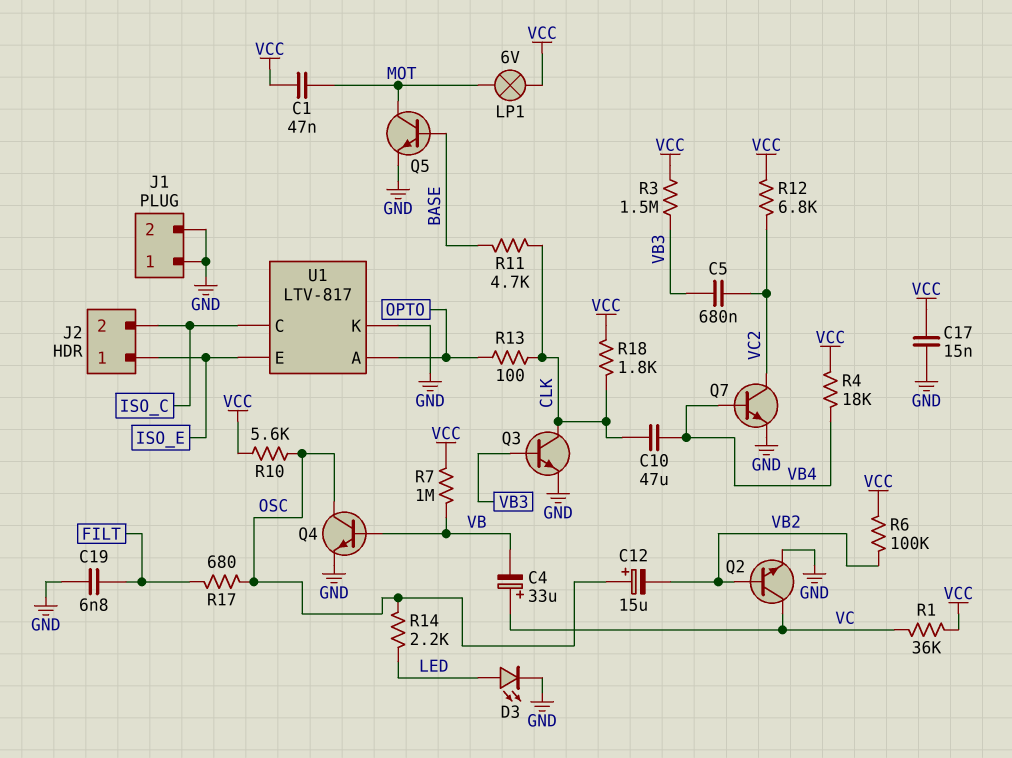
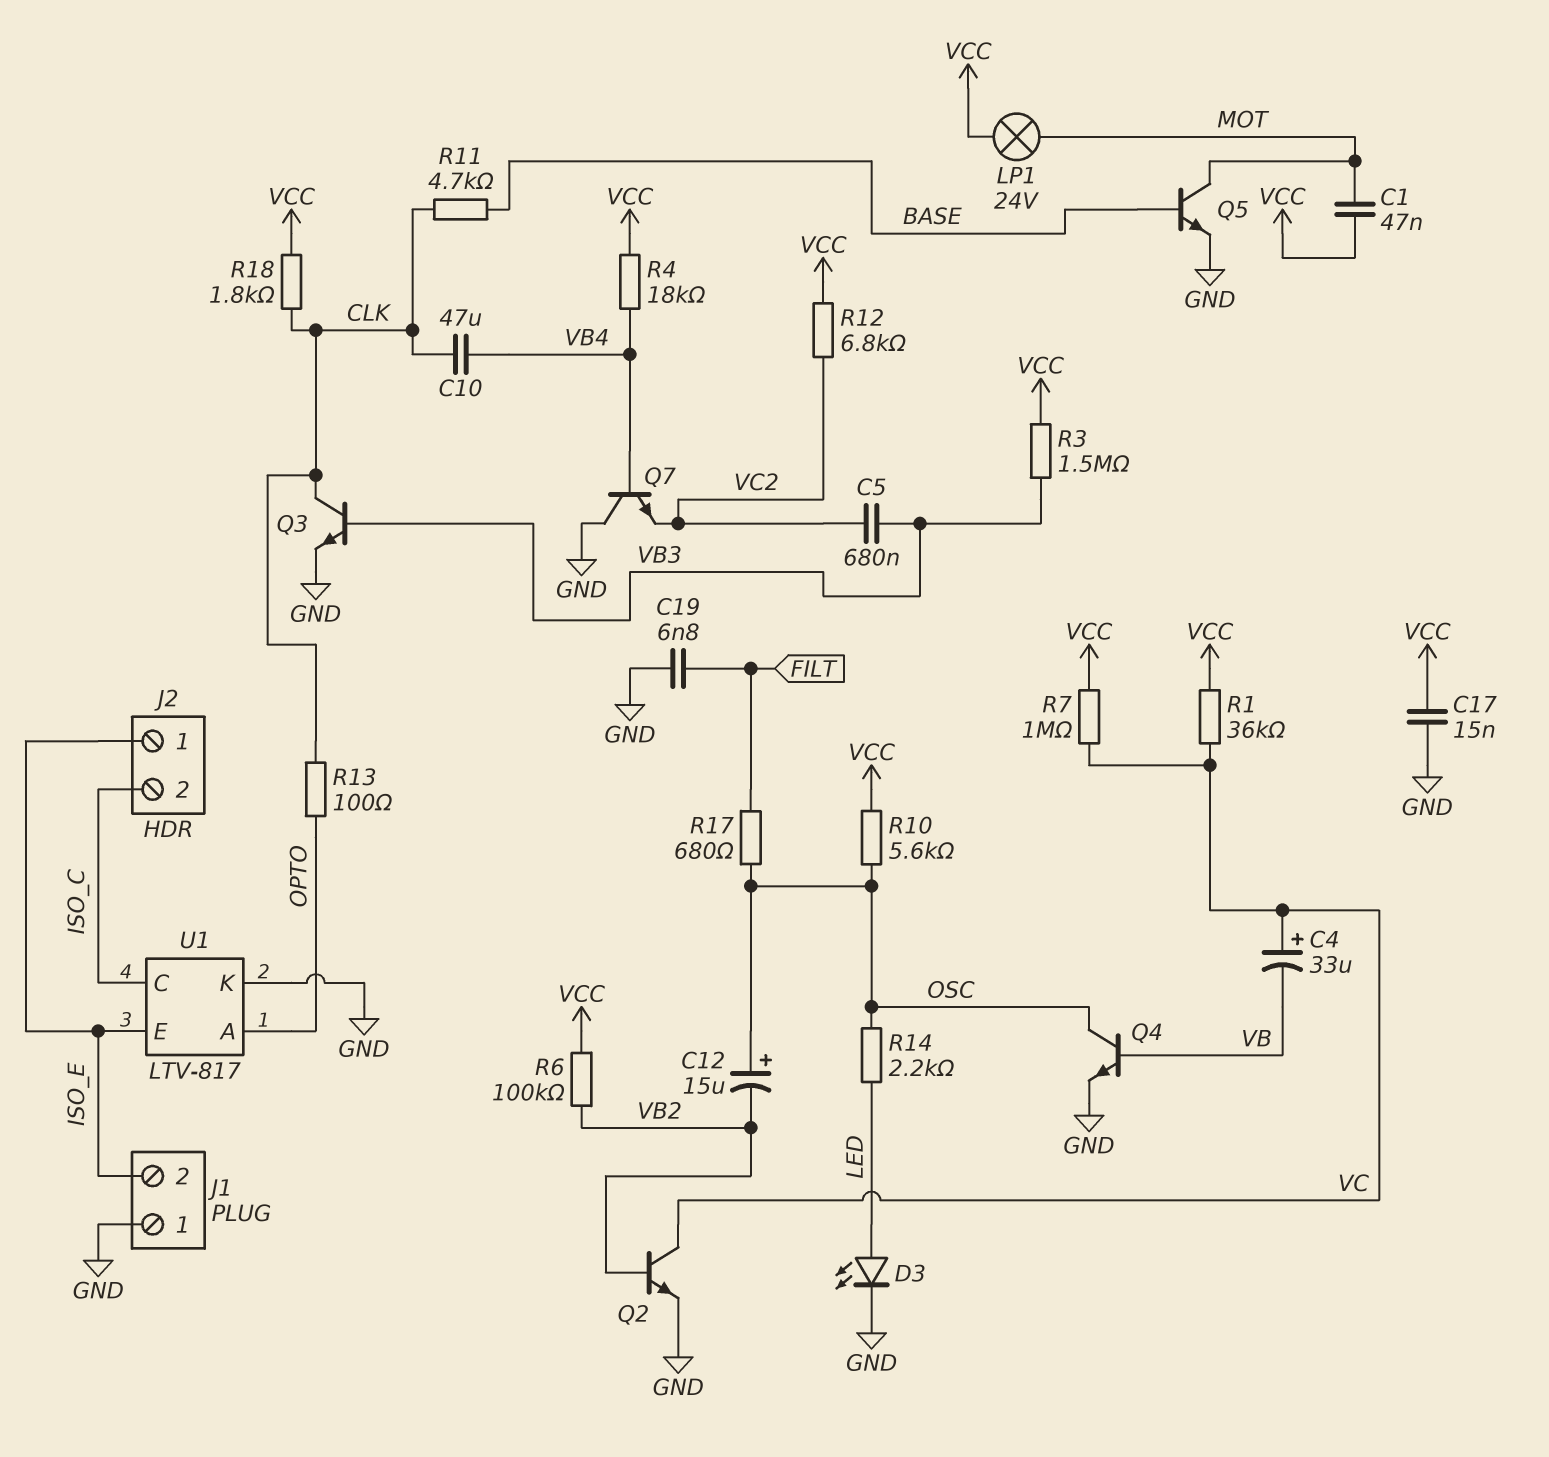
J1 pin 2: GND -> ISO_E
LP1: lamp 6V (MOT, VCC) -> lamp 24V (MOT, VCC)
Q7: NPN (B VB4, C VC2, E GND) -> NPN (B VB4, C GND, E VC2)
R7: 1M (VB, VCC) -> 1M (VC, VCC)

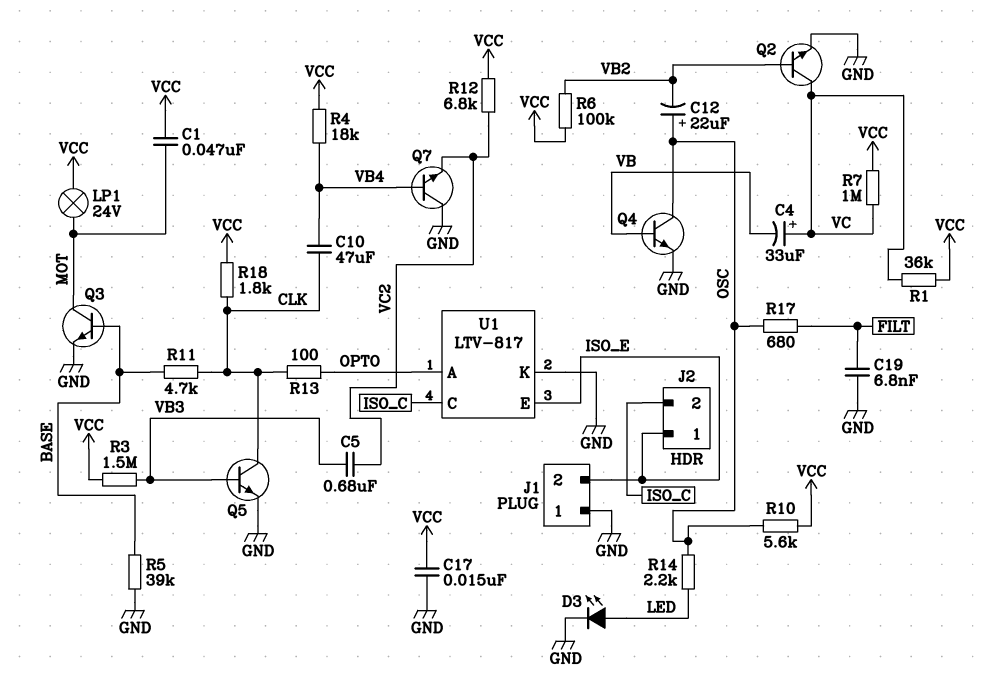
C12: 15uF (plus OSC, minus VB2) -> 22uF (plus OSC, minus VB2)
Q3: NPN (B VB3, C CLK, E GND) -> NPN (B BASE, C MOT, E GND)
Q5: NPN (B BASE, C MOT, E GND) -> NPN (B VB3, C CLK, E GND)
R5: none -> 39k (BASE, GND)

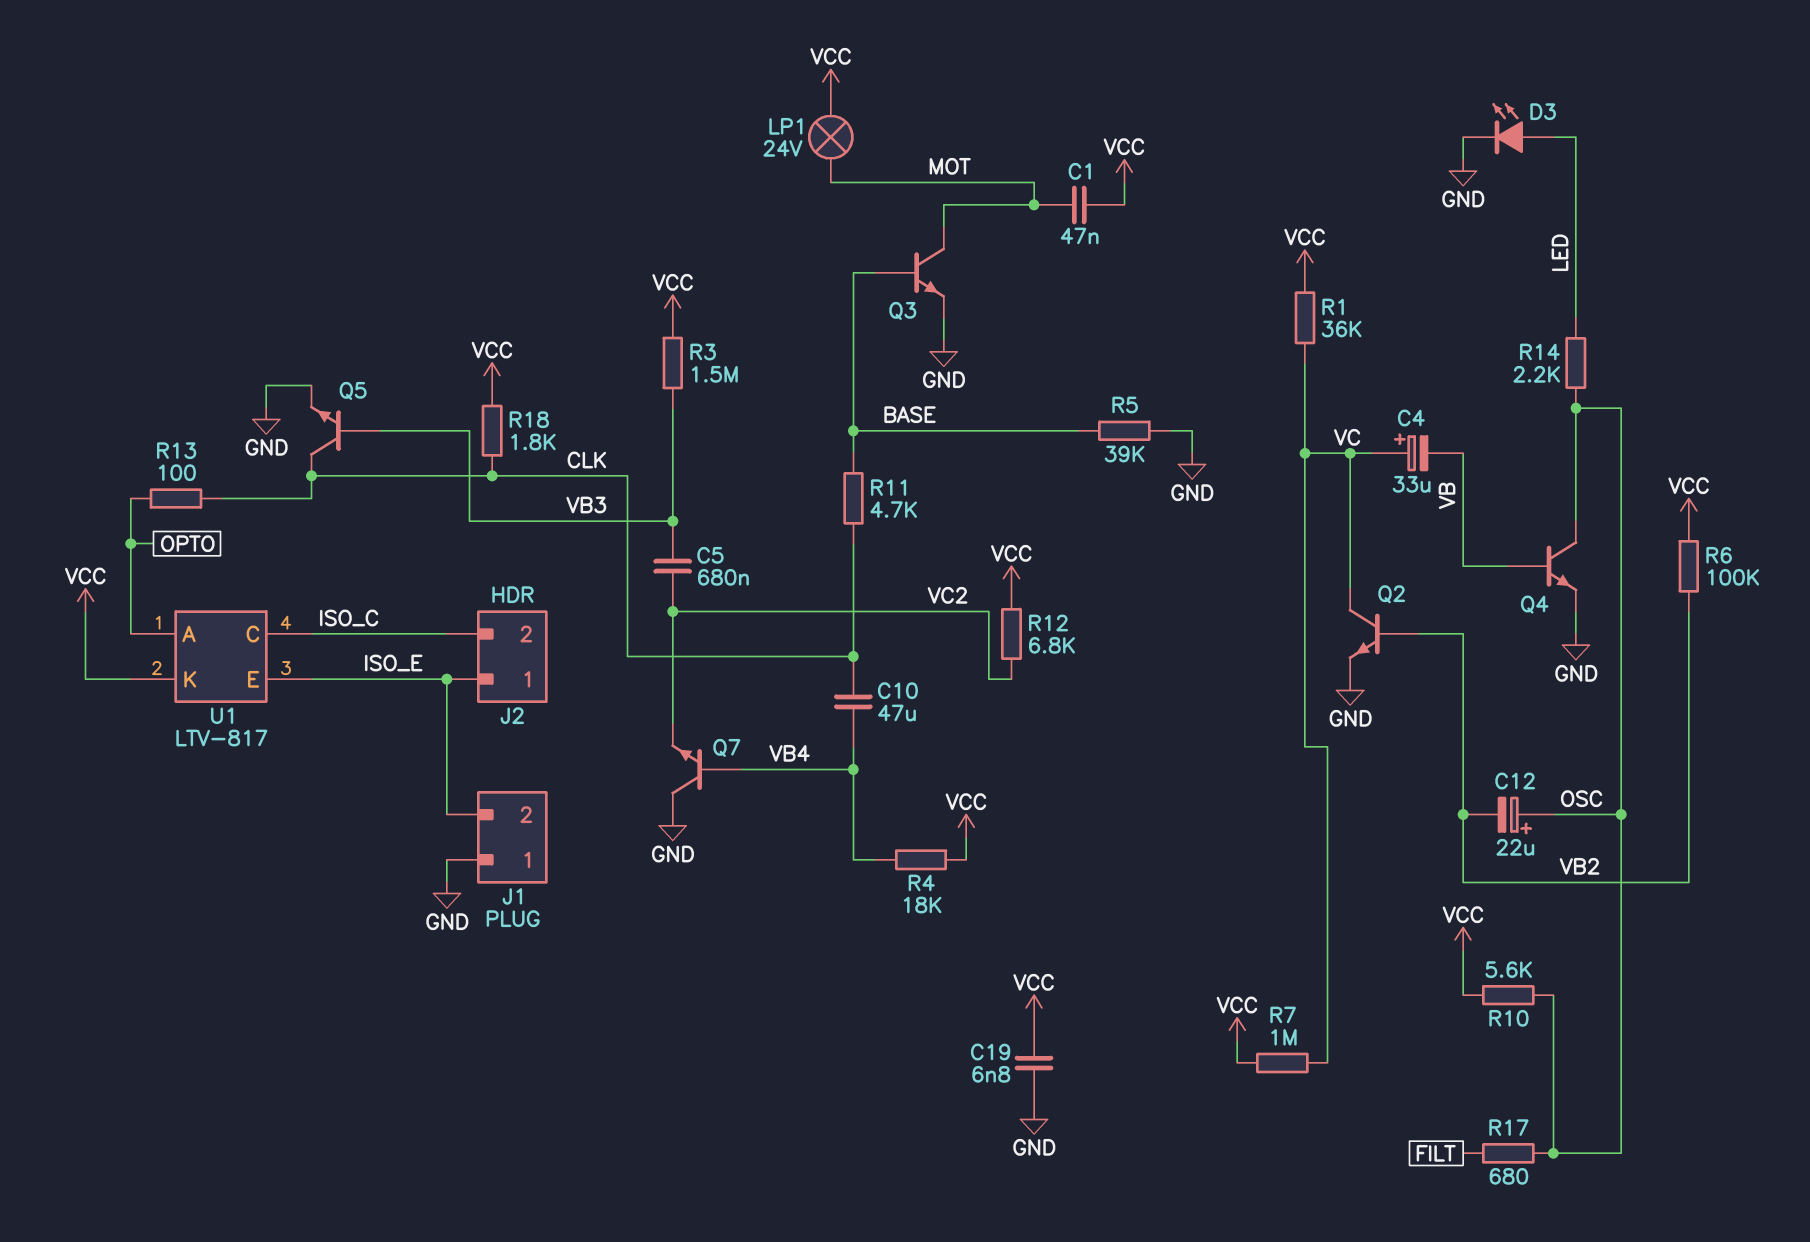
C17: 15nF (GND, VCC) -> none
C19: 6.8nF (FILT, GND) -> 6.8nF (GND, VCC)
U1 pin K: GND -> VCC

